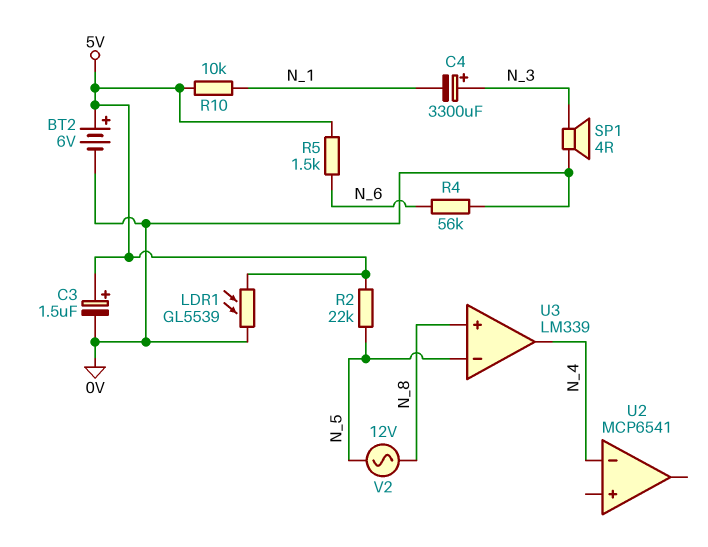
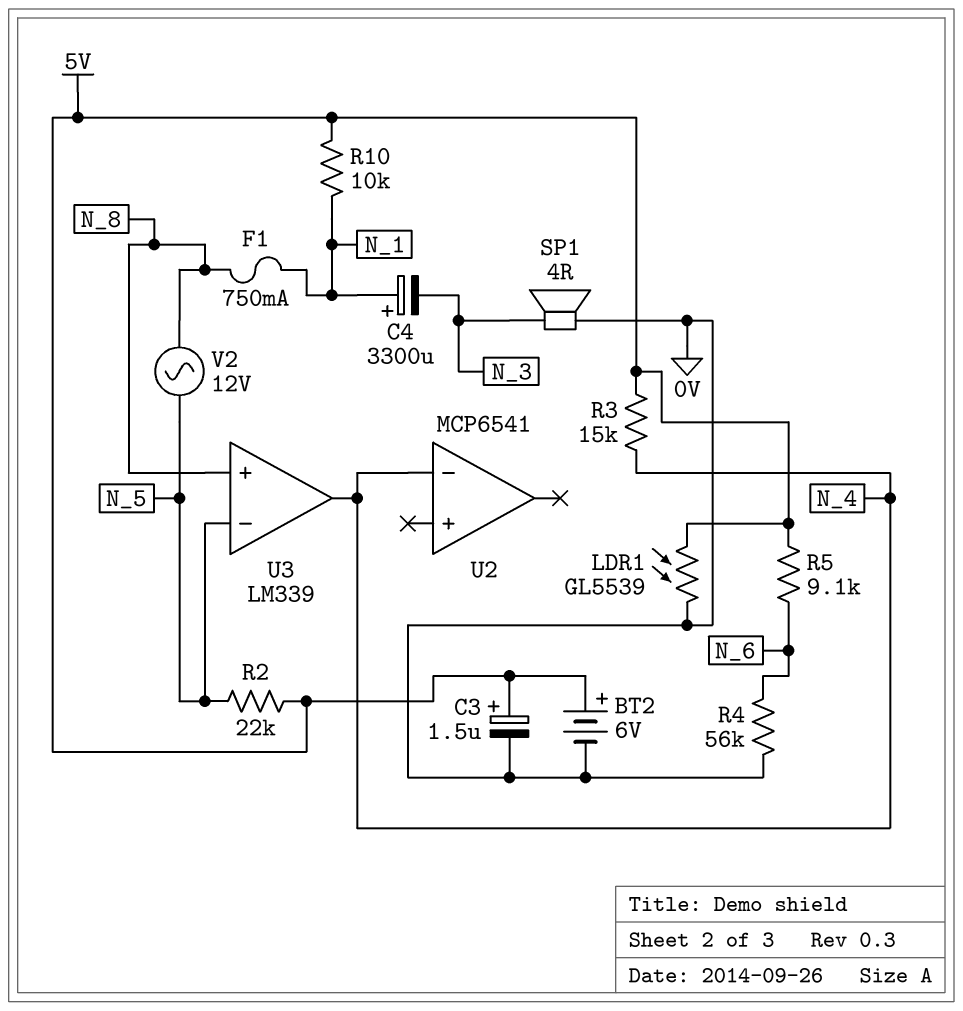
C4: 3300uF (plus N_3, minus N_1) -> 3300uF (plus N_1, minus N_3)
F1: none -> 750mA (N_1, N_8)
R3: none -> 15k (5V, N_4)
R5: 1.5k (5V, N_6) -> 9.1k (5V, N_6)

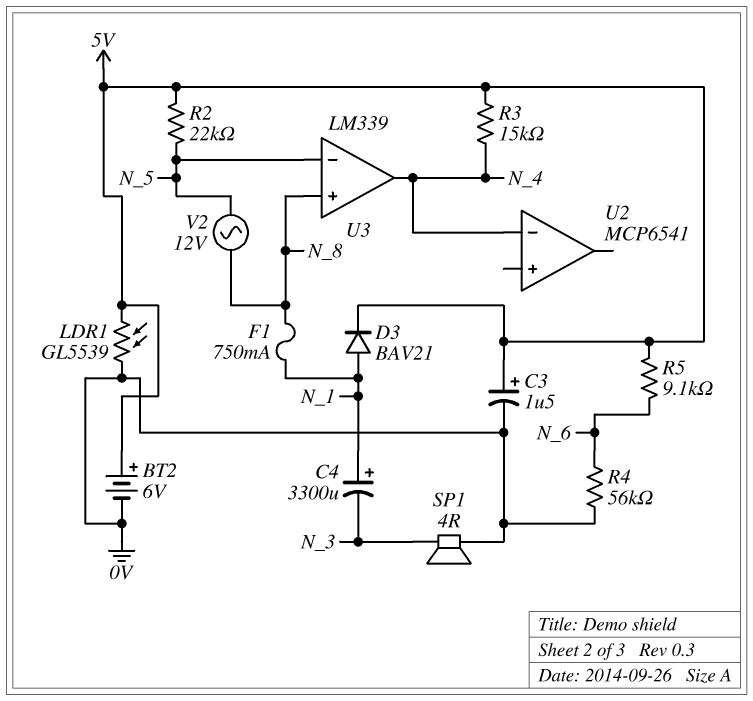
D3: none -> diode BAV21 (A N_1, K 5V)
R10: 10k (5V, N_1) -> none

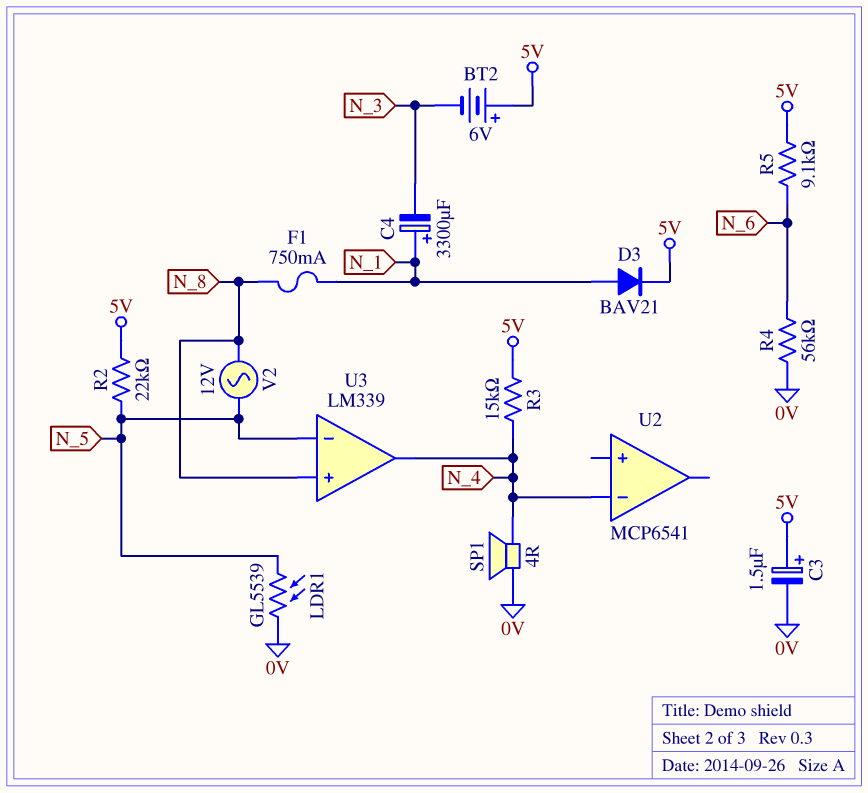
BT2: 6V (plus 5V, minus 0V) -> 6V (plus 5V, minus N_3)
LDR1: GL5539 (0V, 5V) -> GL5539 (0V, N_5)
SP1: speaker 4R (0V, N_3) -> speaker 4R (0V, N_4)

